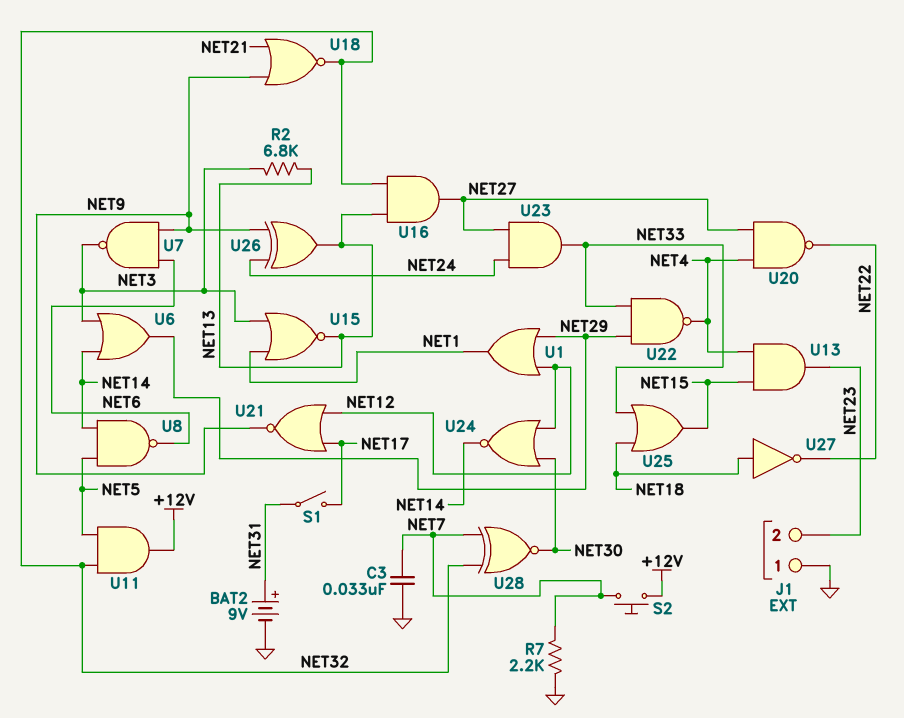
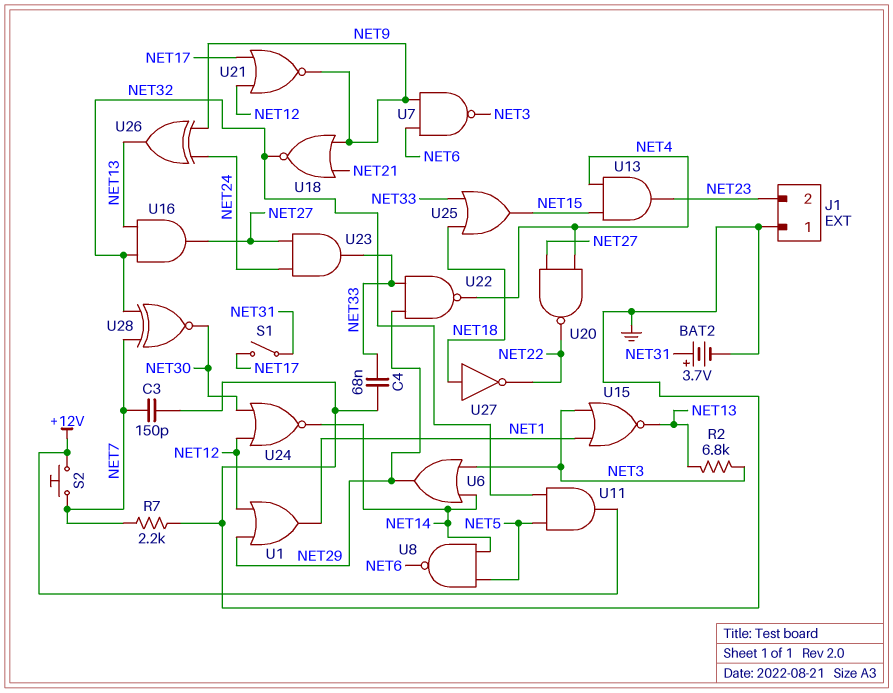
BAT2: 9V (plus NET31, minus GND) -> 3.7V (plus NET31, minus GND)
C3: 33nF (GND, NET7) -> 150pF (GND, NET7)
C4: none -> 68nF (GND, NET33)

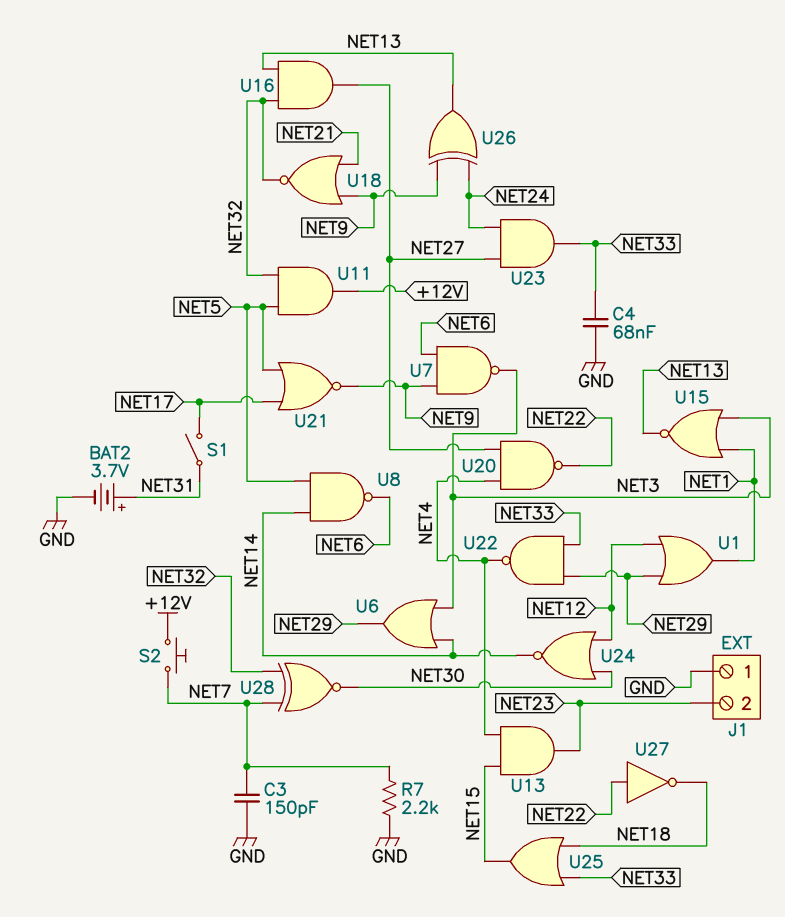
R2: 6.8k (NET3, NET13) -> none
U21: NOR (in NET12, in NET17, out NET9) -> NOR (in NET5, in NET17, out NET9)
U27: NOT (in NET18, out NET22) -> NOT (in NET22, out NET18)

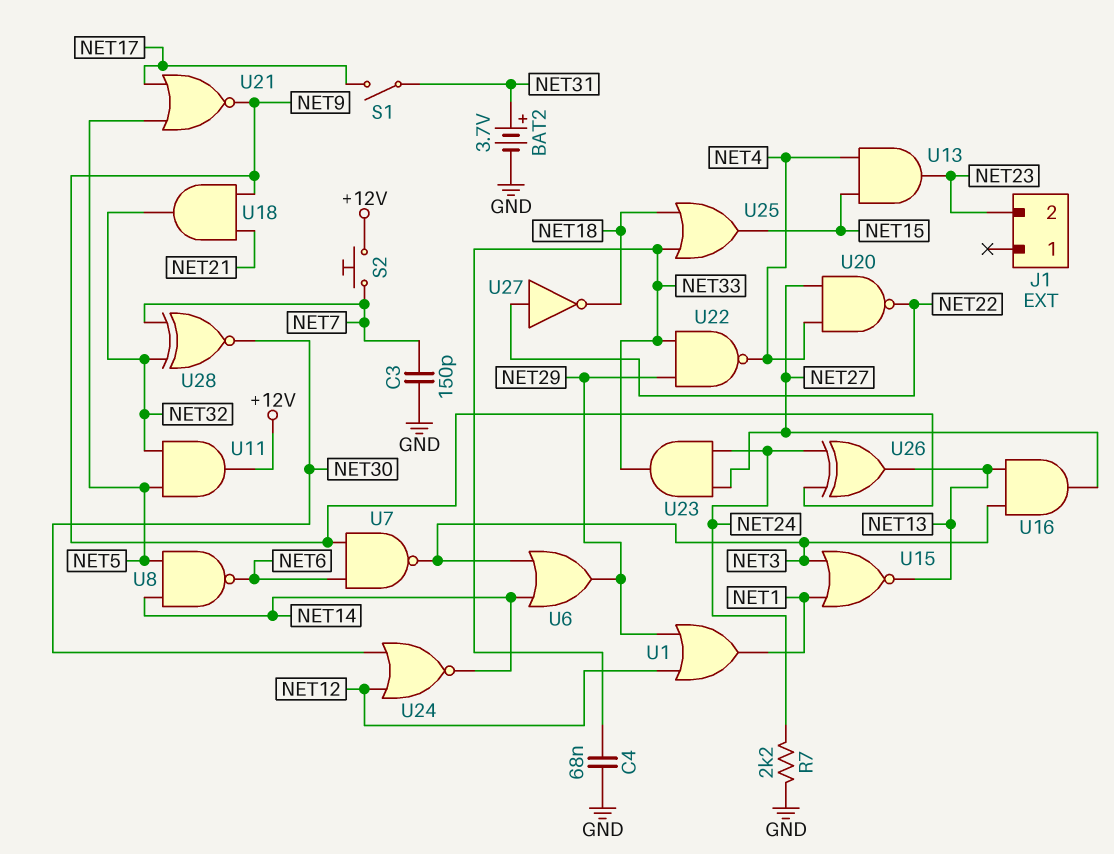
J1 pin 1: GND -> none
R7: 2.2k (GND, NET7) -> 2.2k (GND, NET24)
U16: AND (in NET13, in NET32, out NET27) -> AND (in NET3, in NET13, out NET27)
U18: NOR (in NET9, in NET21, out NET32) -> AND (in NET9, in NET21, out NET32)

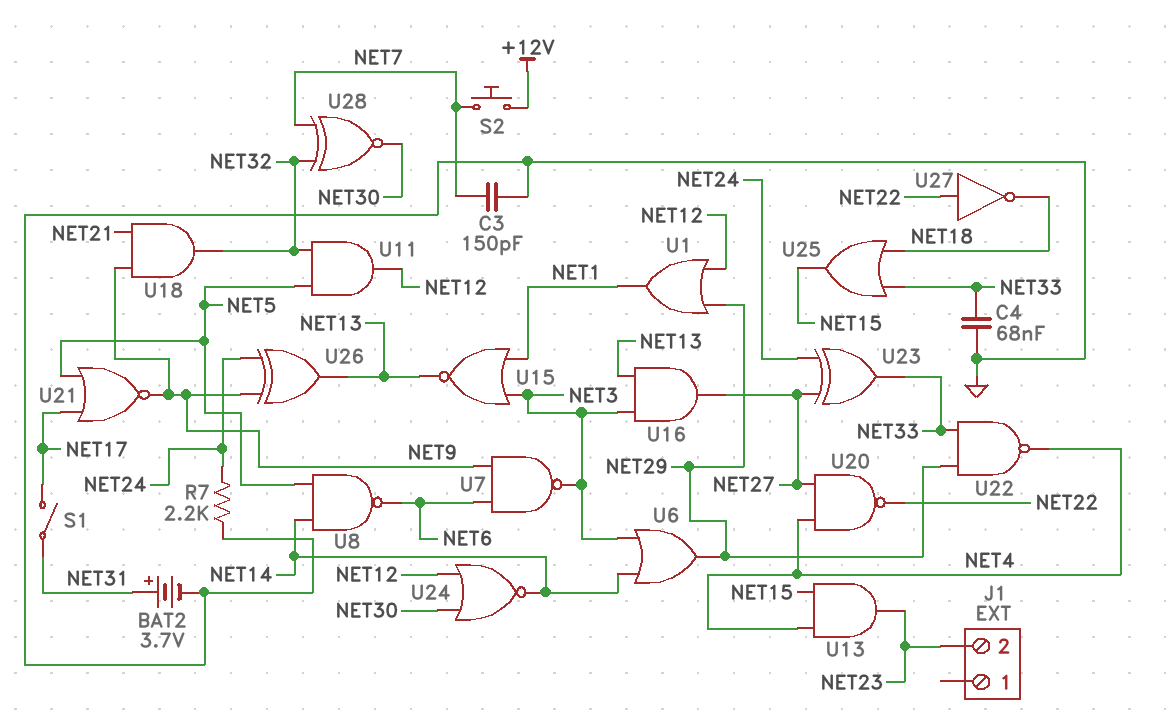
U11: AND (in NET5, in NET32, out +12V) -> AND (in NET5, in NET32, out NET12)
U23: AND (in NET24, in NET27, out NET33) -> XOR (in NET24, in NET27, out NET33)

